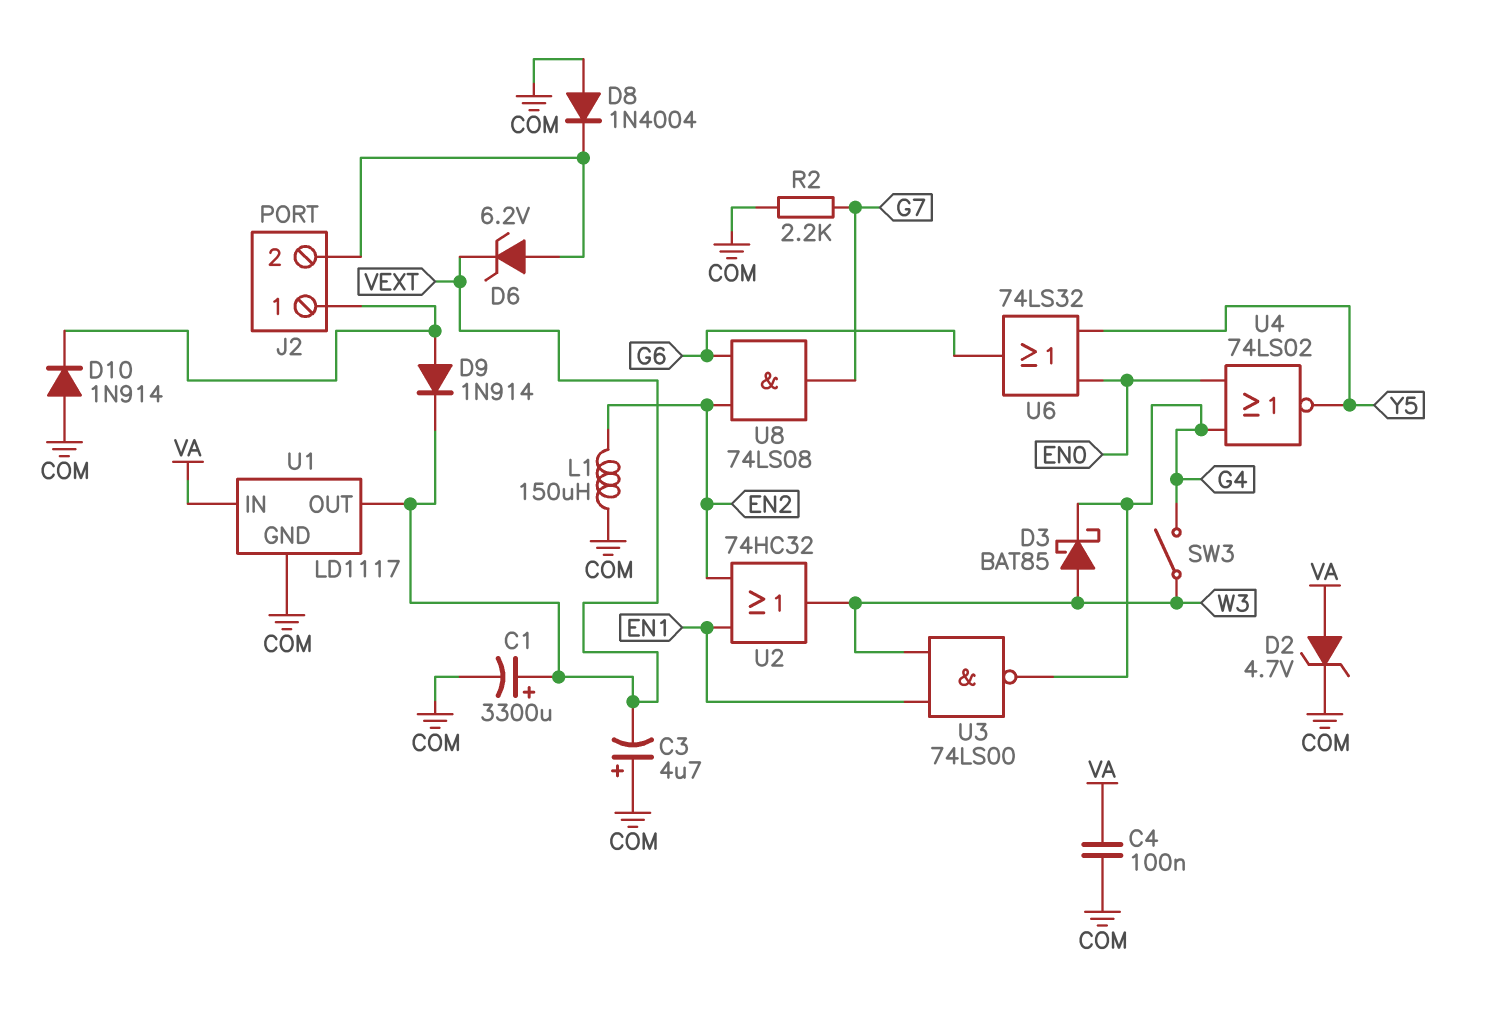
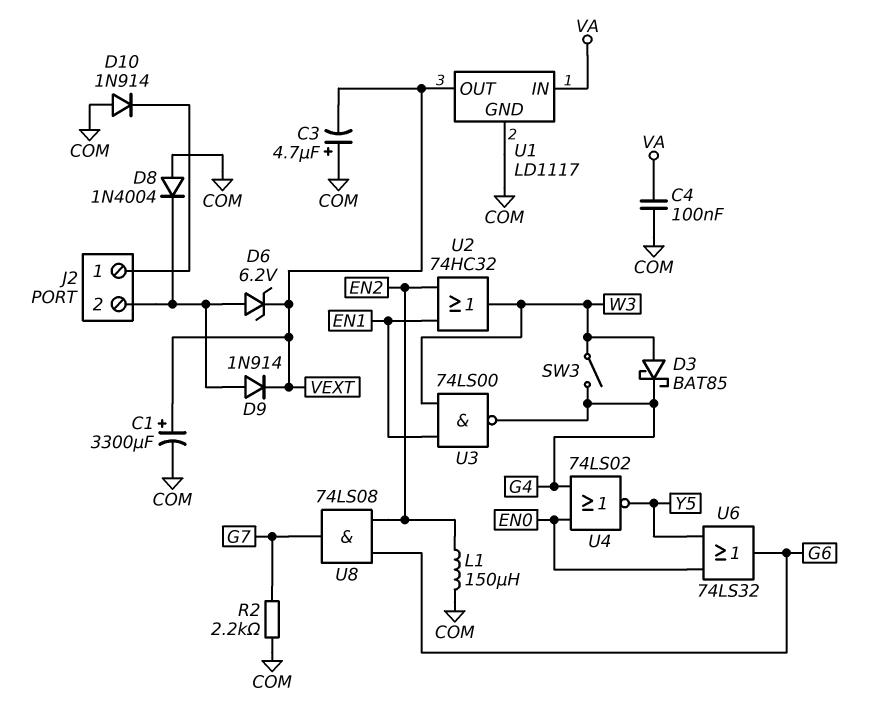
D2: zener 4.7V (A VA, K COM) -> none
D9: diode 1N914 (A J2/1, K VEXT) -> diode 1N914 (A J2/2, K VEXT)

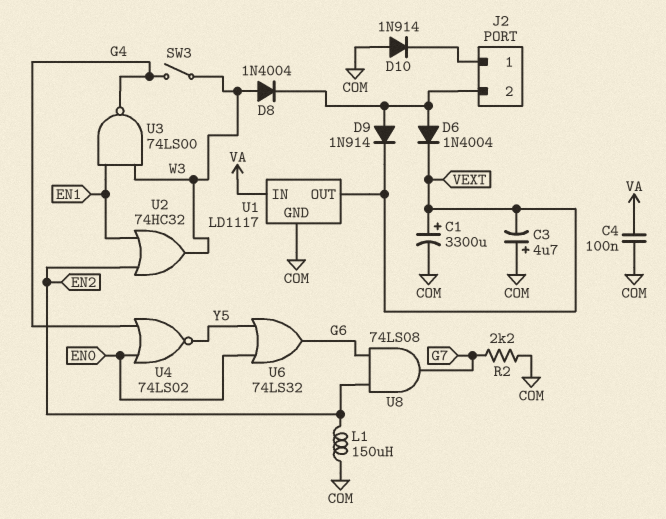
D3: schottky BAT85 (A W3, K G4) -> none
D6: zener 6.2V (A J2/2, K VEXT) -> diode 1N4004 (A J2/2, K VEXT)
D8: diode 1N4004 (A COM, K J2/2) -> diode 1N4004 (A W3, K J2/2)

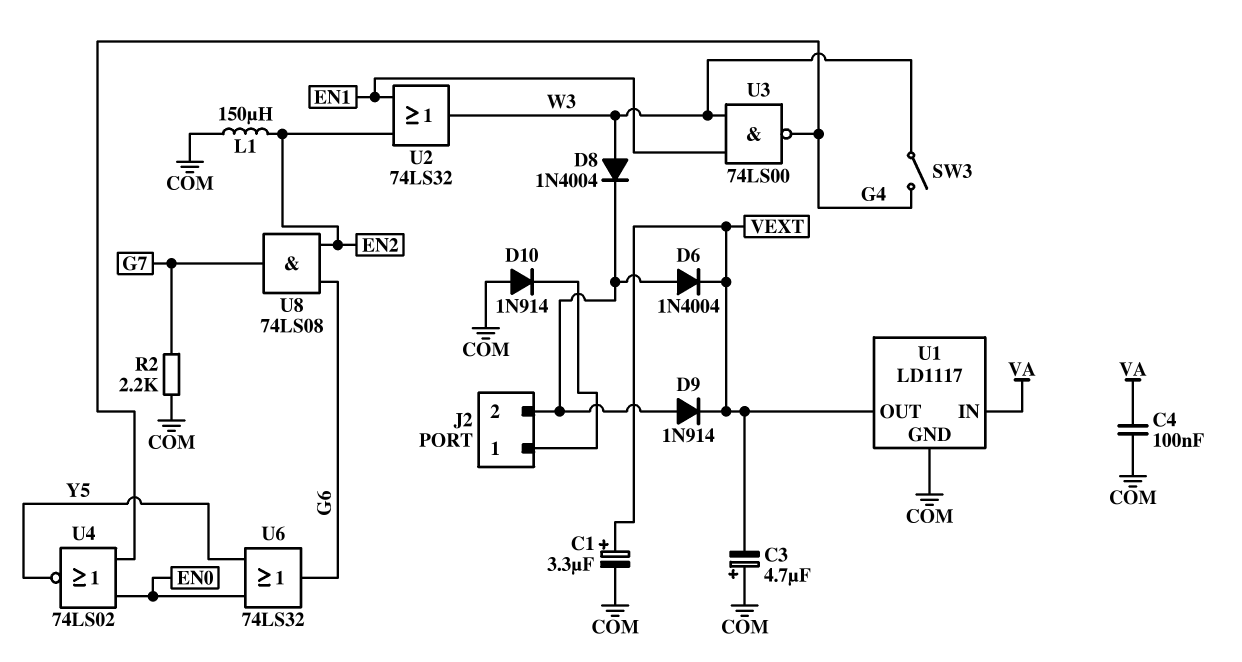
C1: 3300uF (plus VEXT, minus COM) -> 3.3uF (plus VEXT, minus COM)
U2: OR 74HC32 (in EN1, in EN2, out W3) -> OR 74LS32 (in EN1, in EN2, out W3)

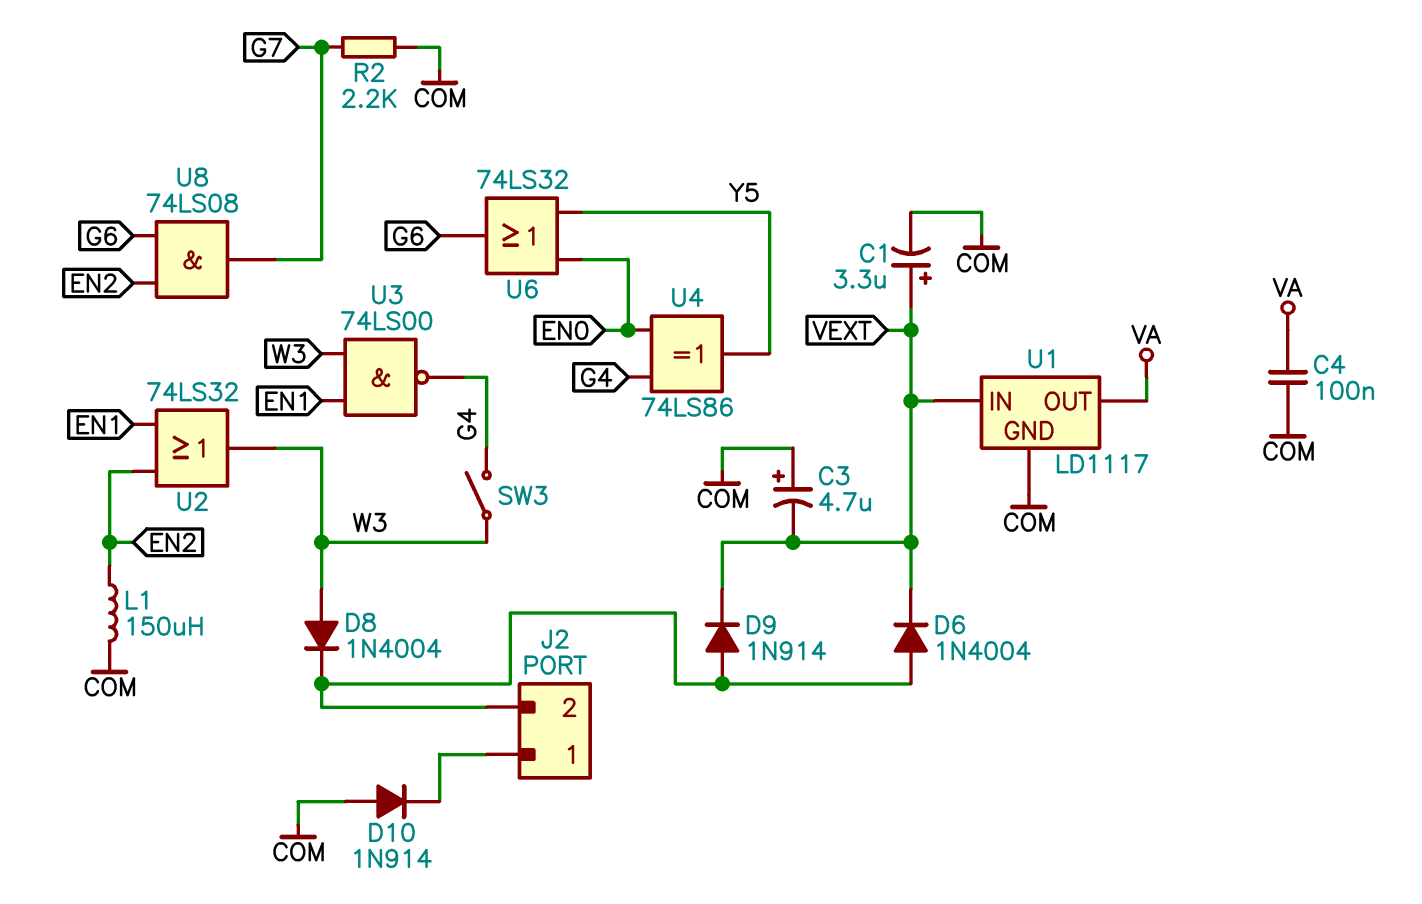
U1 pin IN: VA -> VEXT
U1 pin OUT: VEXT -> VA
U4: NOR 74LS02 (in EN0, in G4, out Y5) -> XOR 74LS86 (in EN0, in G4, out Y5)

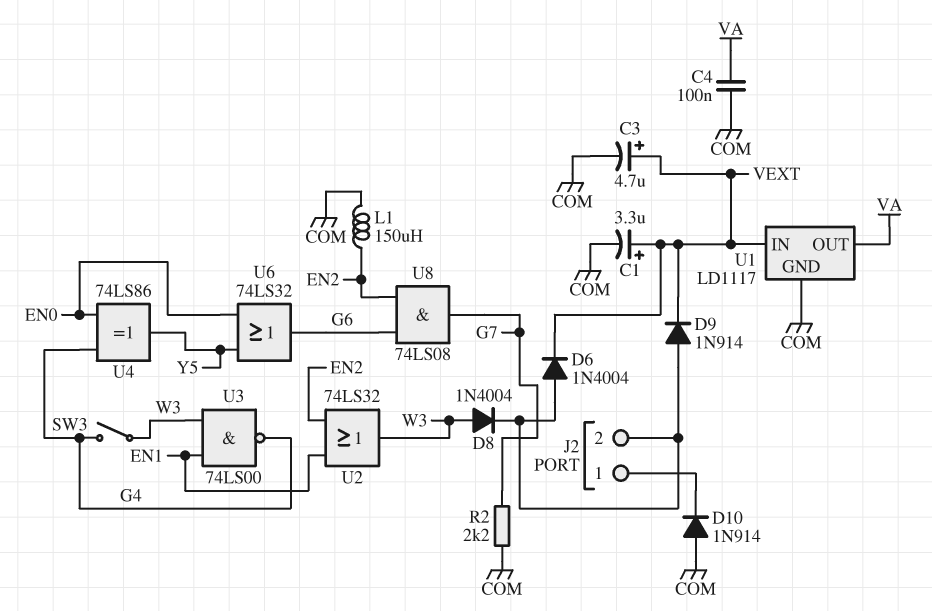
C3: 4.7uF (plus COM, minus VEXT) -> 4.7uF (plus VEXT, minus COM)

